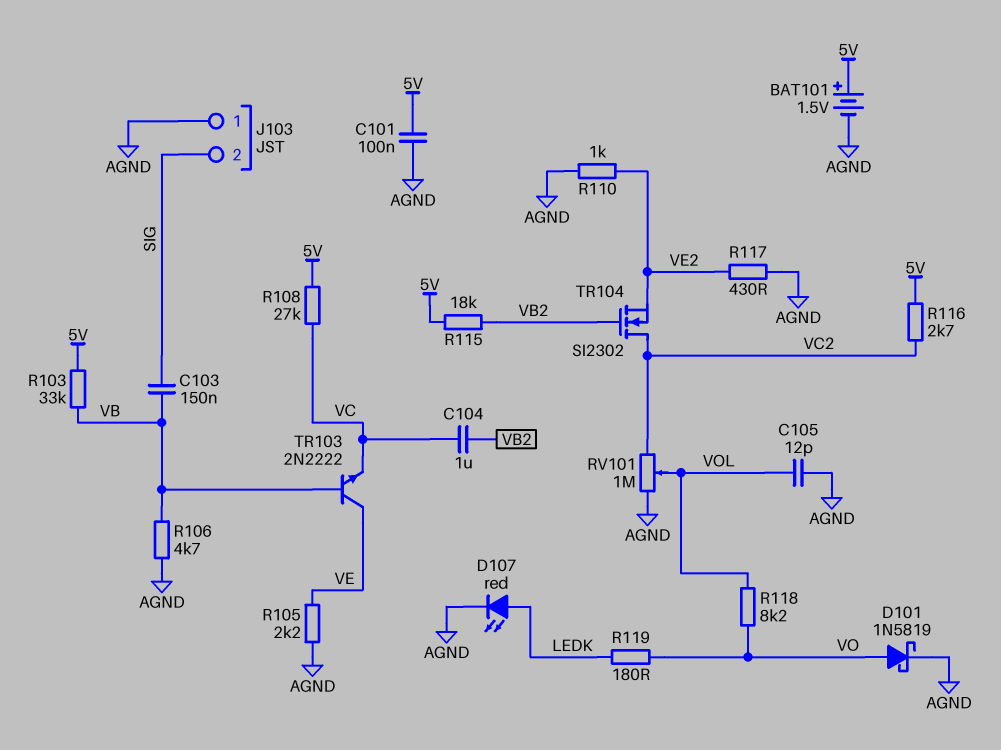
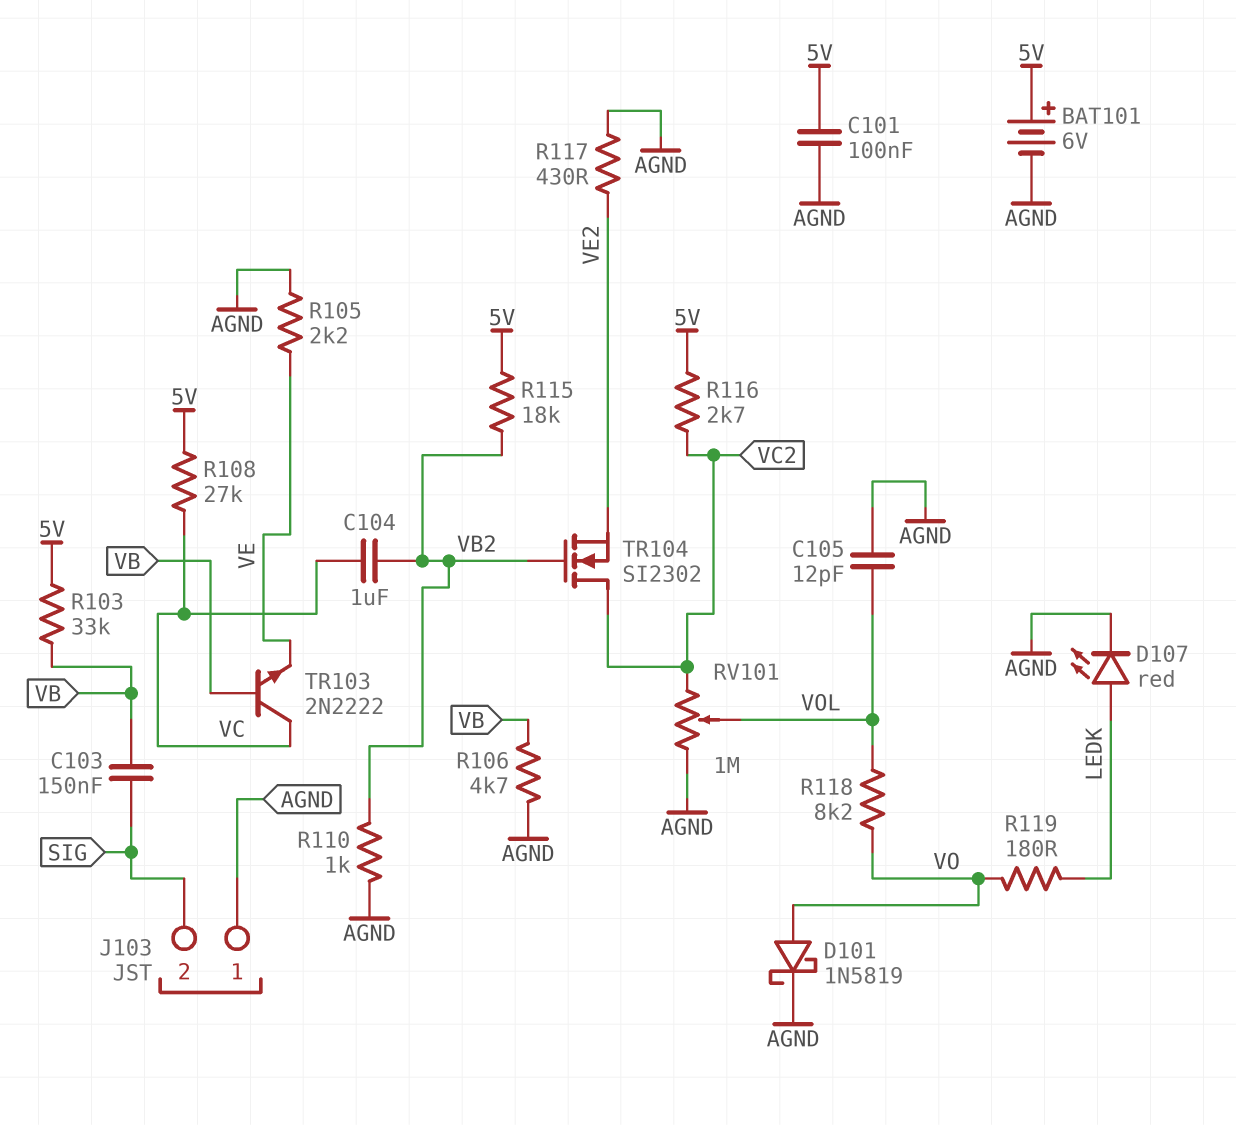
BAT101: 1.5V (plus 5V, minus AGND) -> 6V (plus 5V, minus AGND)
R110: 1k (AGND, VE2) -> 1k (AGND, VB2)
TR103: NPN 2N2222 (B VB, C VE, E VC) -> NPN 2N2222 (B VB, C VC, E VE)

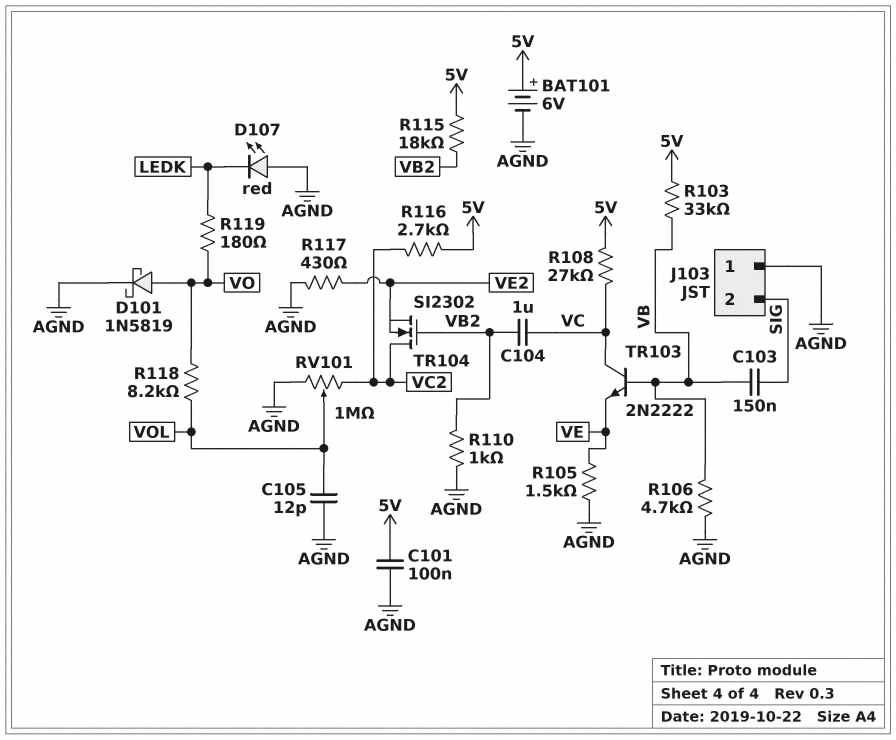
D107: LED red (A LEDK, K AGND) -> LED red (A AGND, K LEDK)
R105: 2.2k (AGND, VE) -> 1.5k (AGND, VE)

